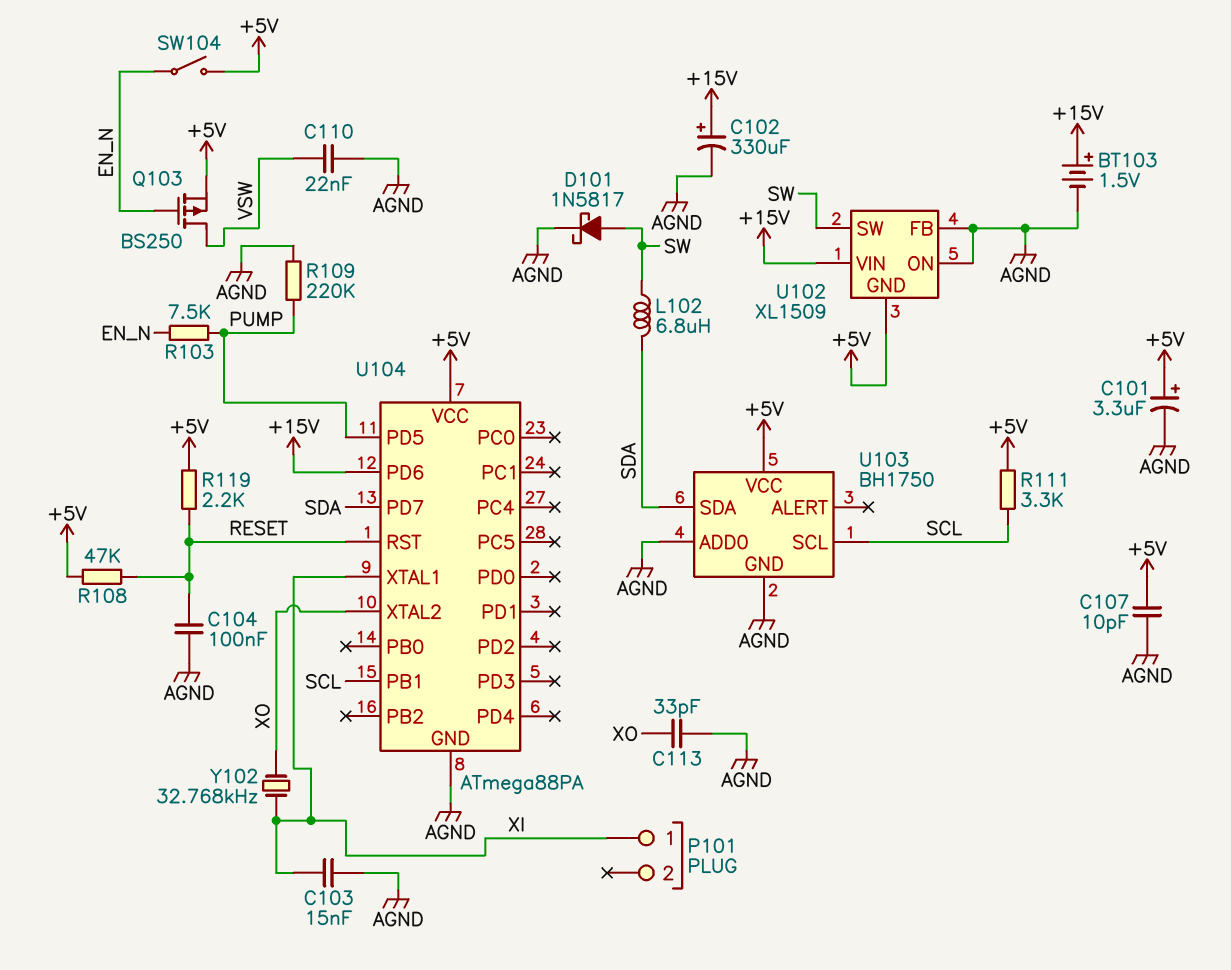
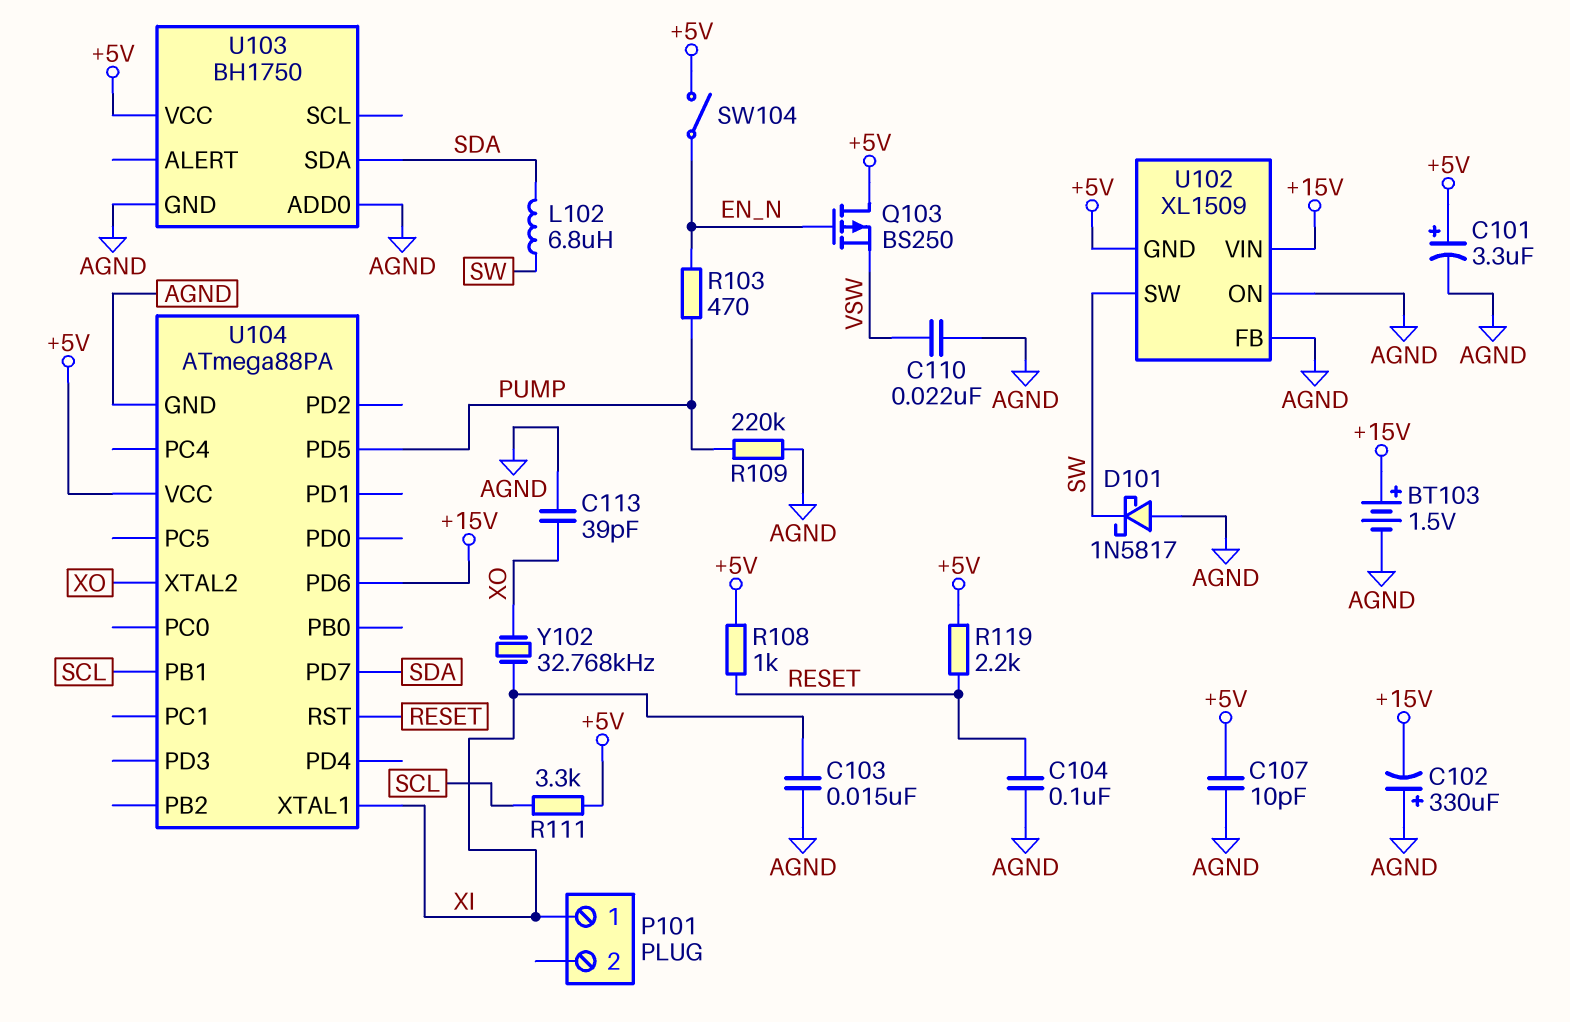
C102: 330uF (plus +15V, minus AGND) -> 330uF (plus AGND, minus +15V)
C113: 33pF (AGND, XO) -> 39pF (AGND, XO)
D101: schottky 1N5817 (A SW, K AGND) -> schottky 1N5817 (A AGND, K SW)
Q103: PMOS BS250 (G EN_N, D VSW, S +5V) -> PMOS BS250 (G EN_N, D +5V, S VSW)
R103: 7.5k (EN_N, PUMP) -> 470 (EN_N, PUMP)
R108: 47k (+5V, RESET) -> 1k (+5V, RESET)
U103 pin SCL: SCL -> none

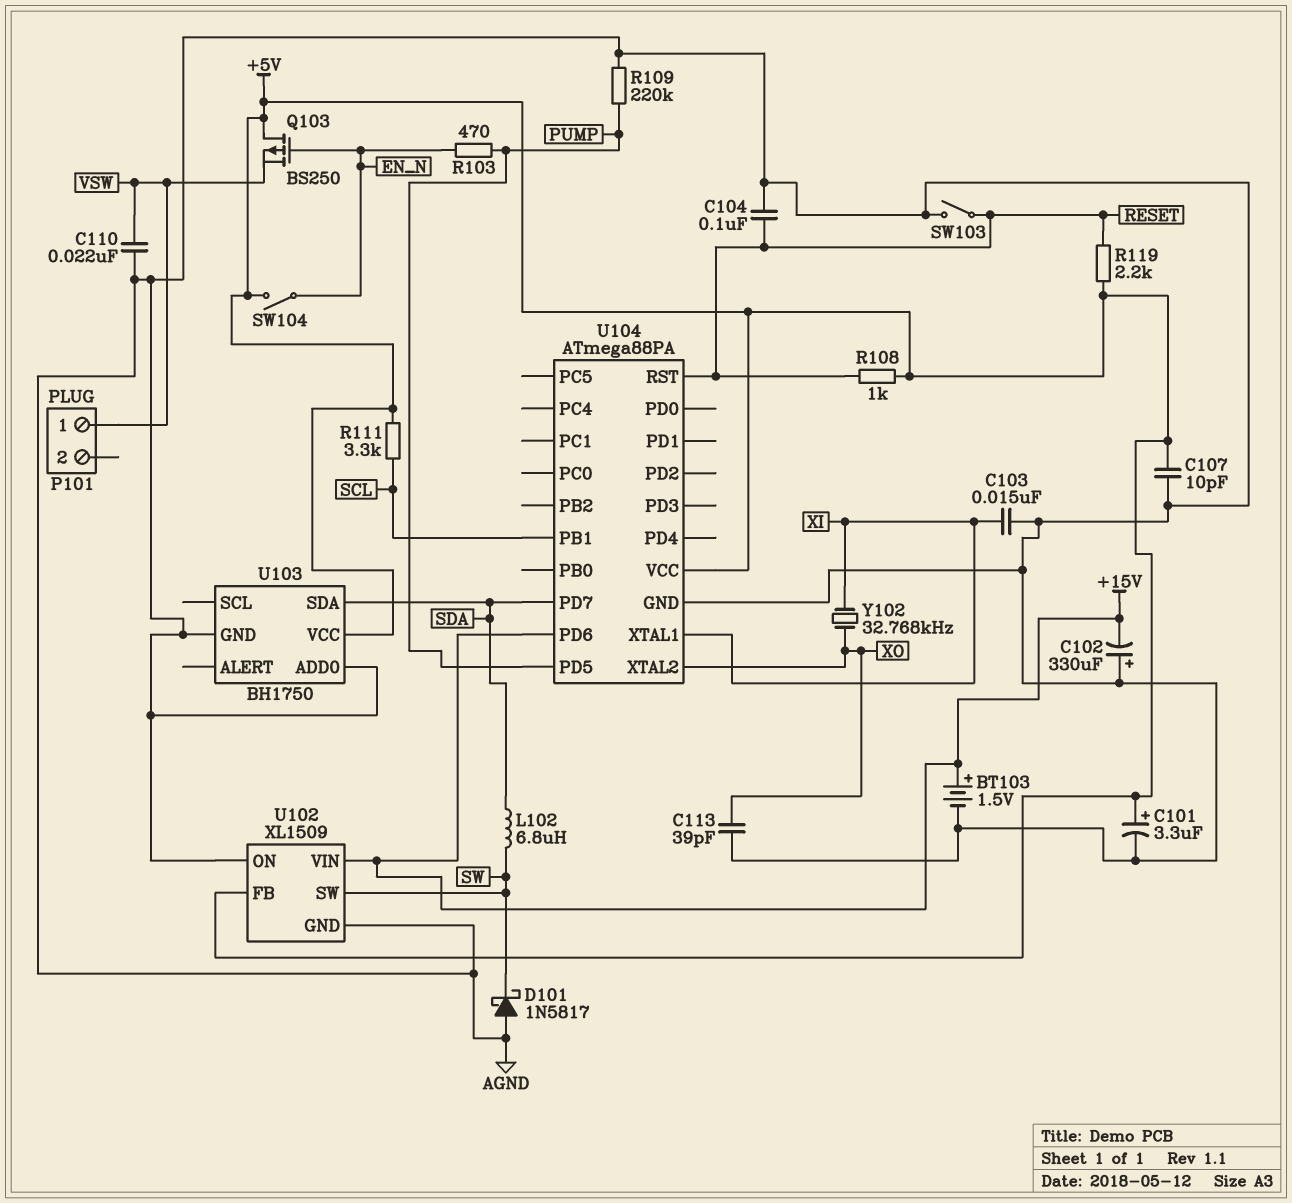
P101 pin 1: XI -> VSW
SW103: none -> switch (AGND, RESET)
U102 pin FB: AGND -> +5V
U102 pin GND: +5V -> AGND

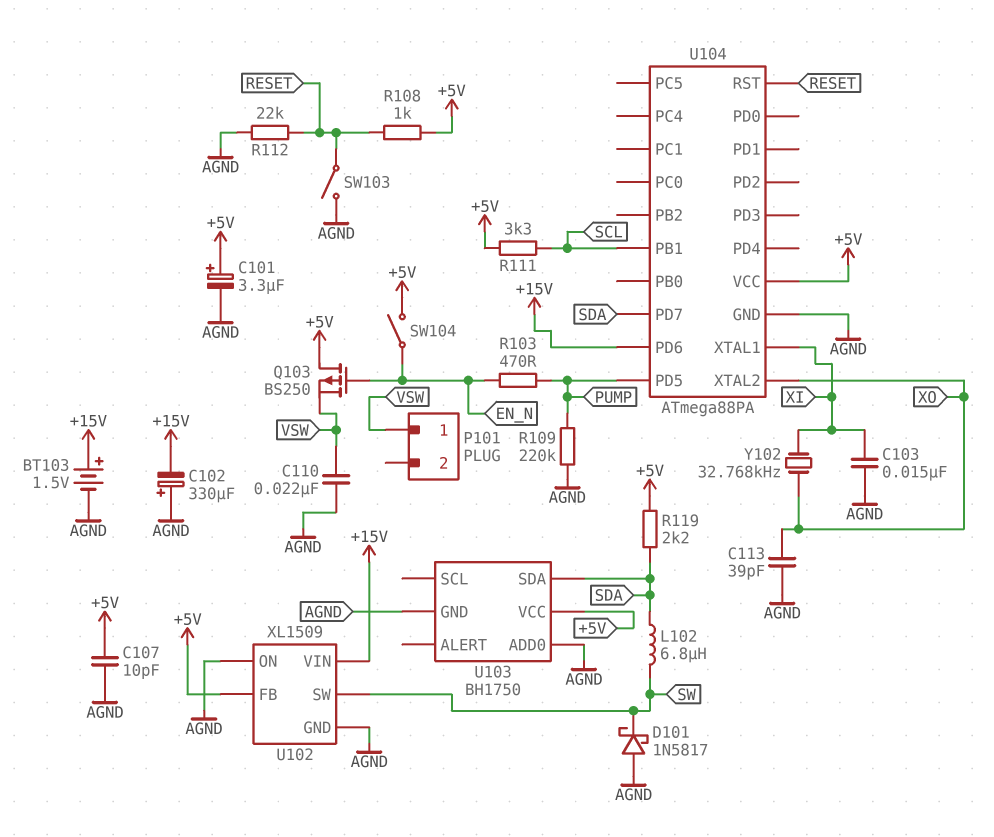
C104: 100nF (AGND, RESET) -> none
R112: none -> 22k (AGND, RESET)
R119: 2.2k (+5V, RESET) -> 2.2k (+5V, SDA)

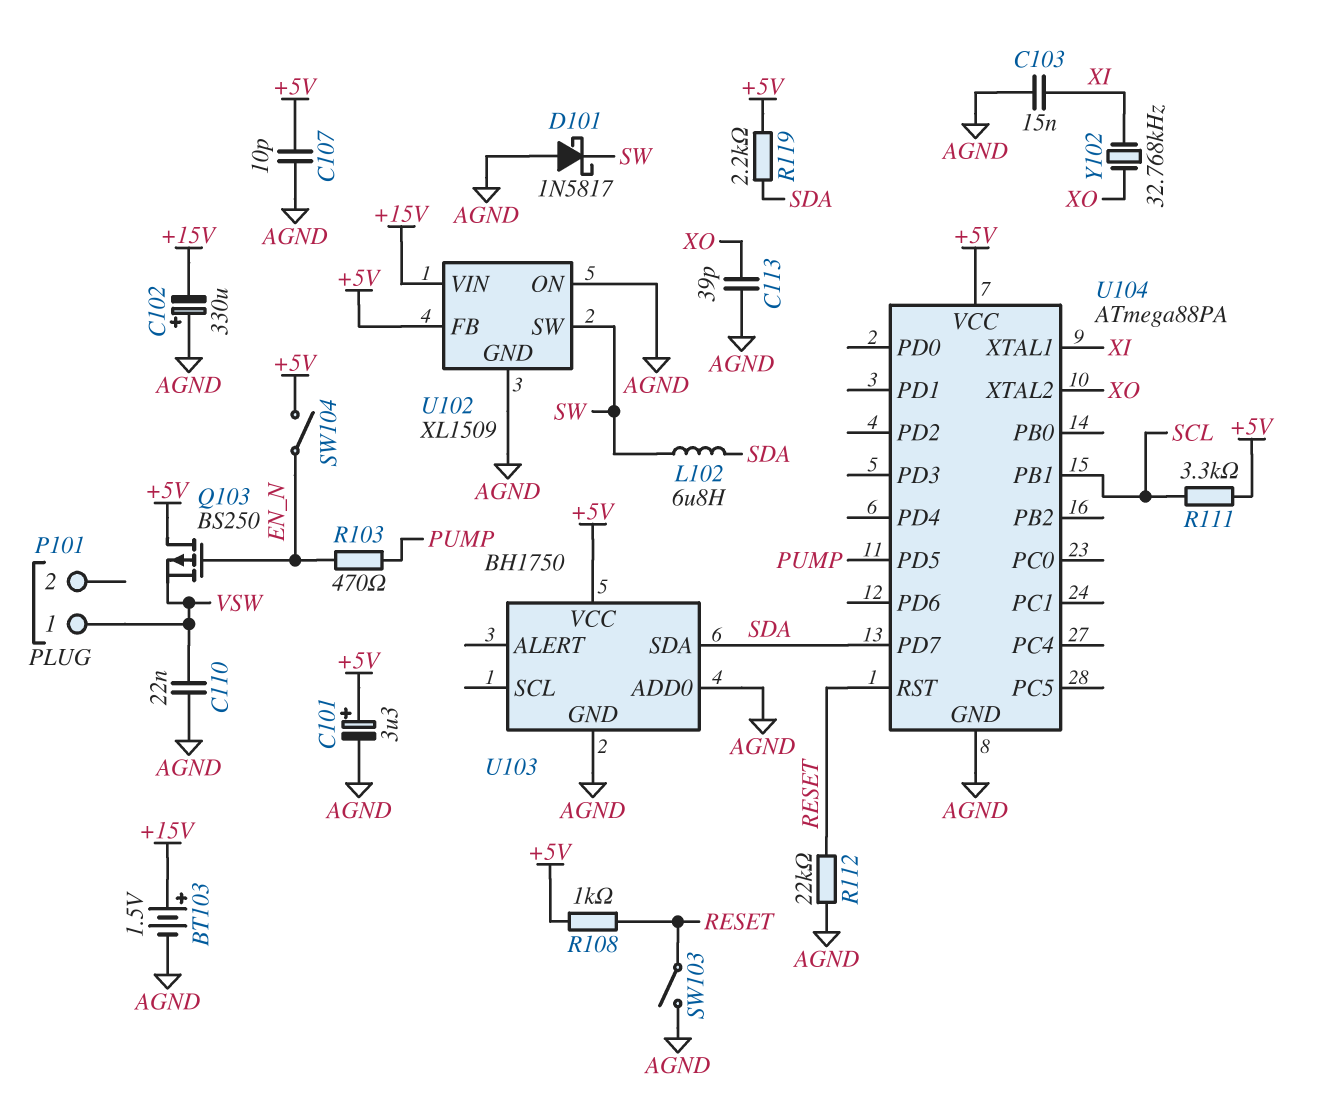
R109: 220k (AGND, PUMP) -> none
U104 pin PD6: +15V -> none

